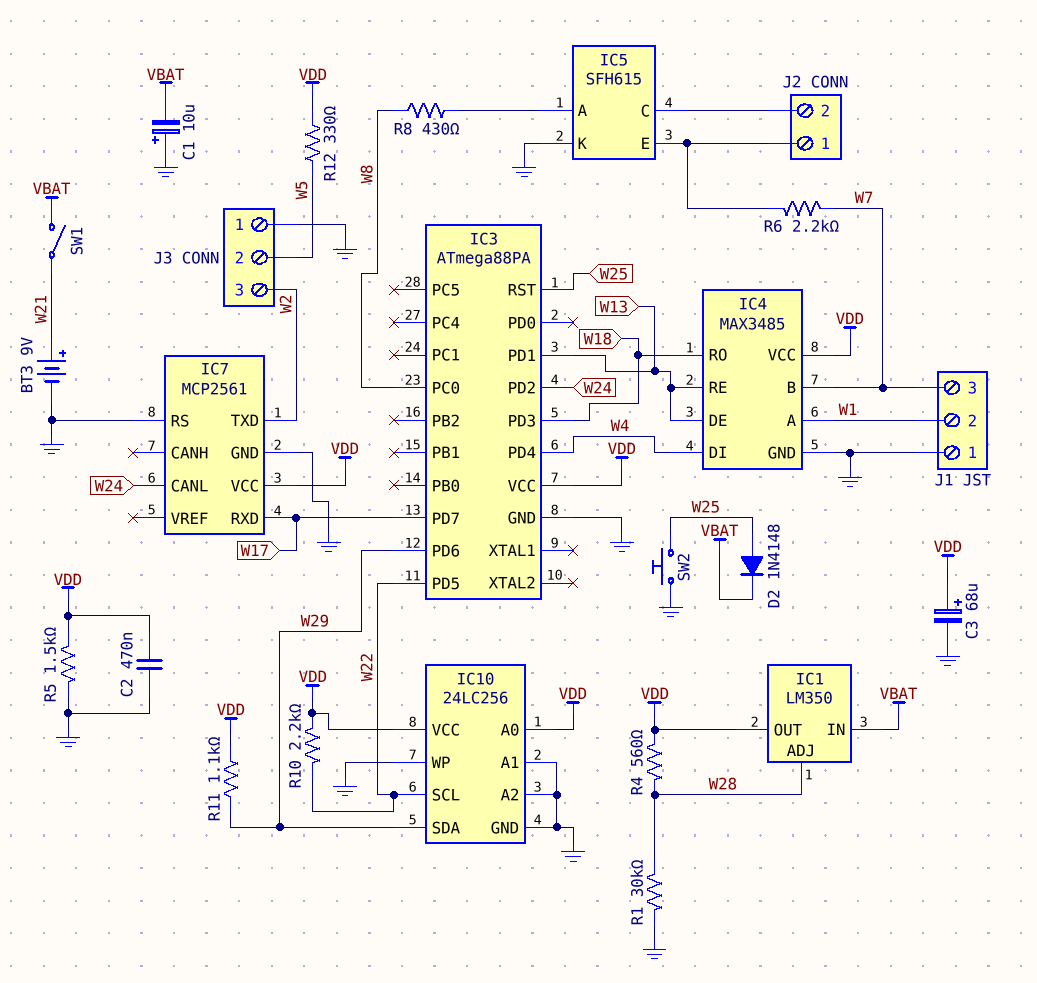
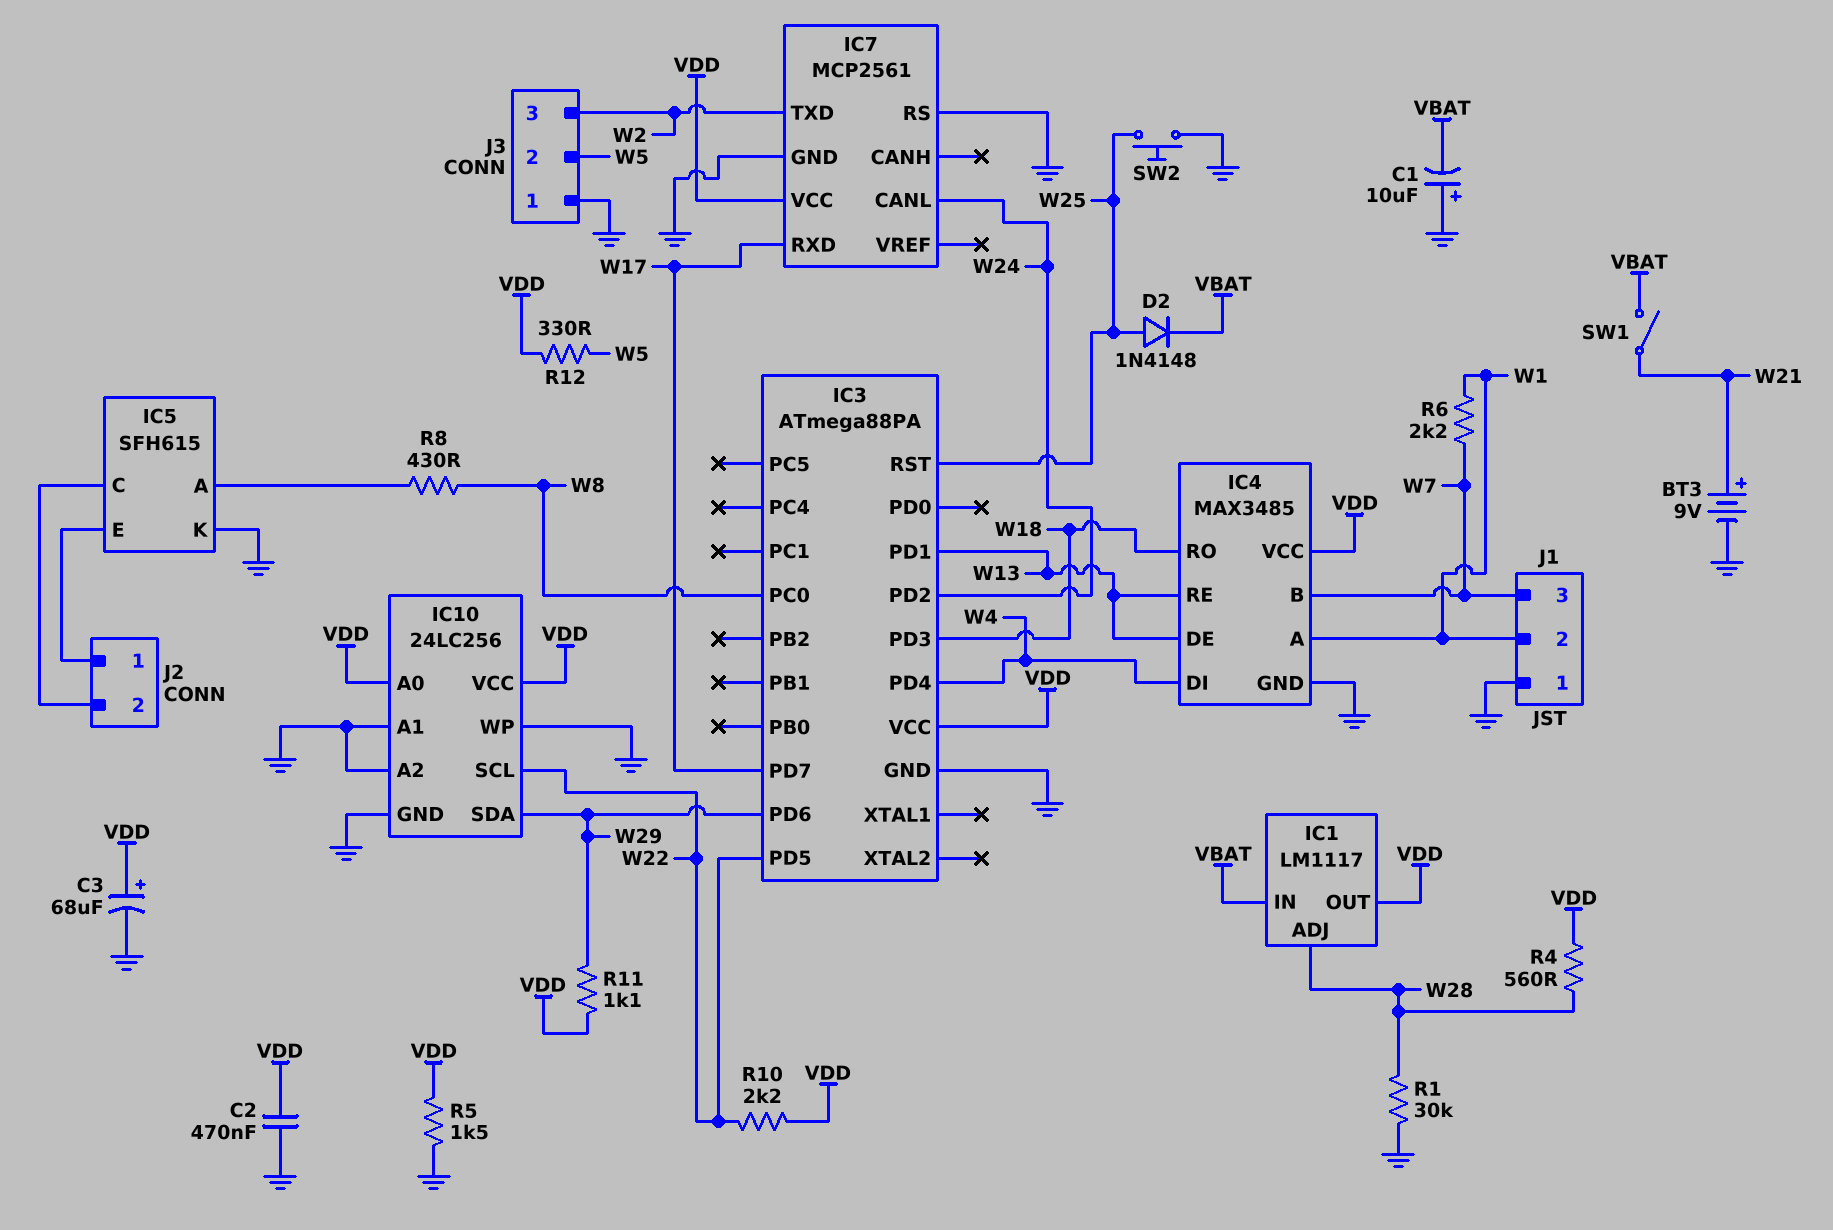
IC1: LM350 -> LM1117
R6: 2.2k (IC5/E, W7) -> 2.2k (W1, W7)

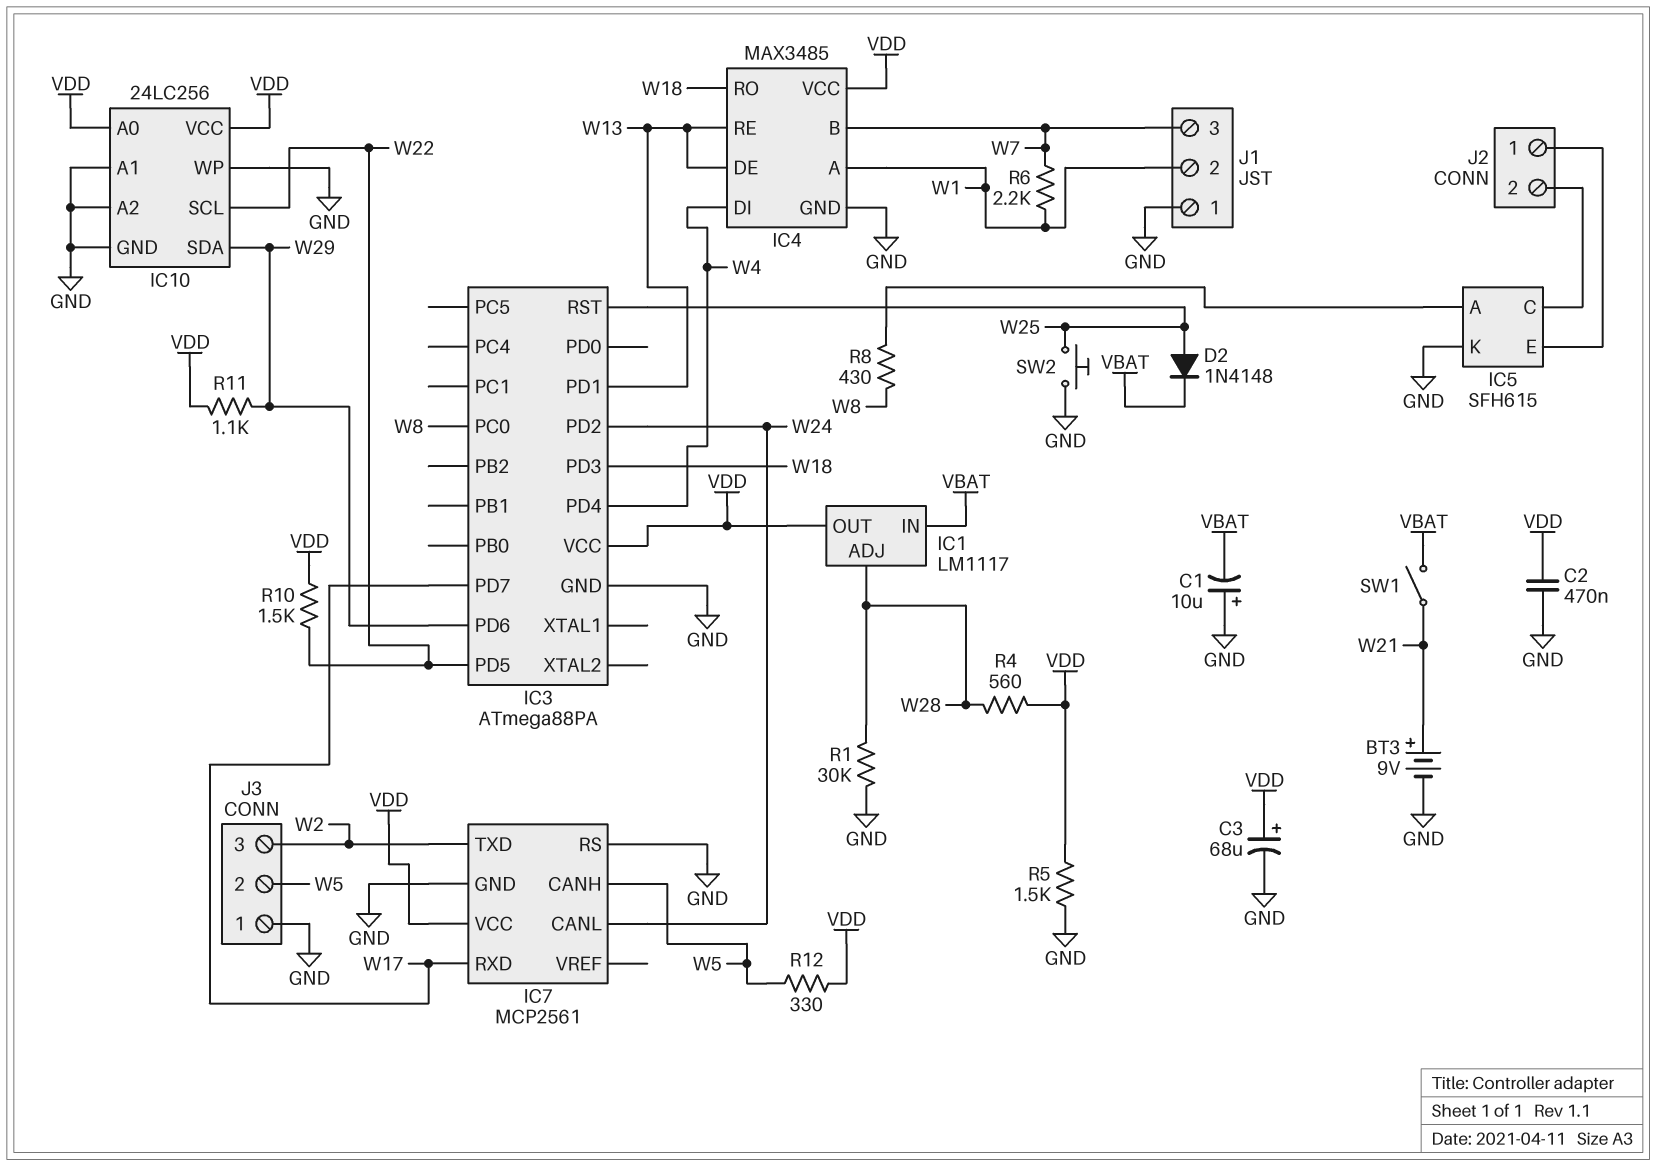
IC7 pin CANH: none -> W5
R10: 2.2k (VDD, W22) -> 1.5k (VDD, W22)

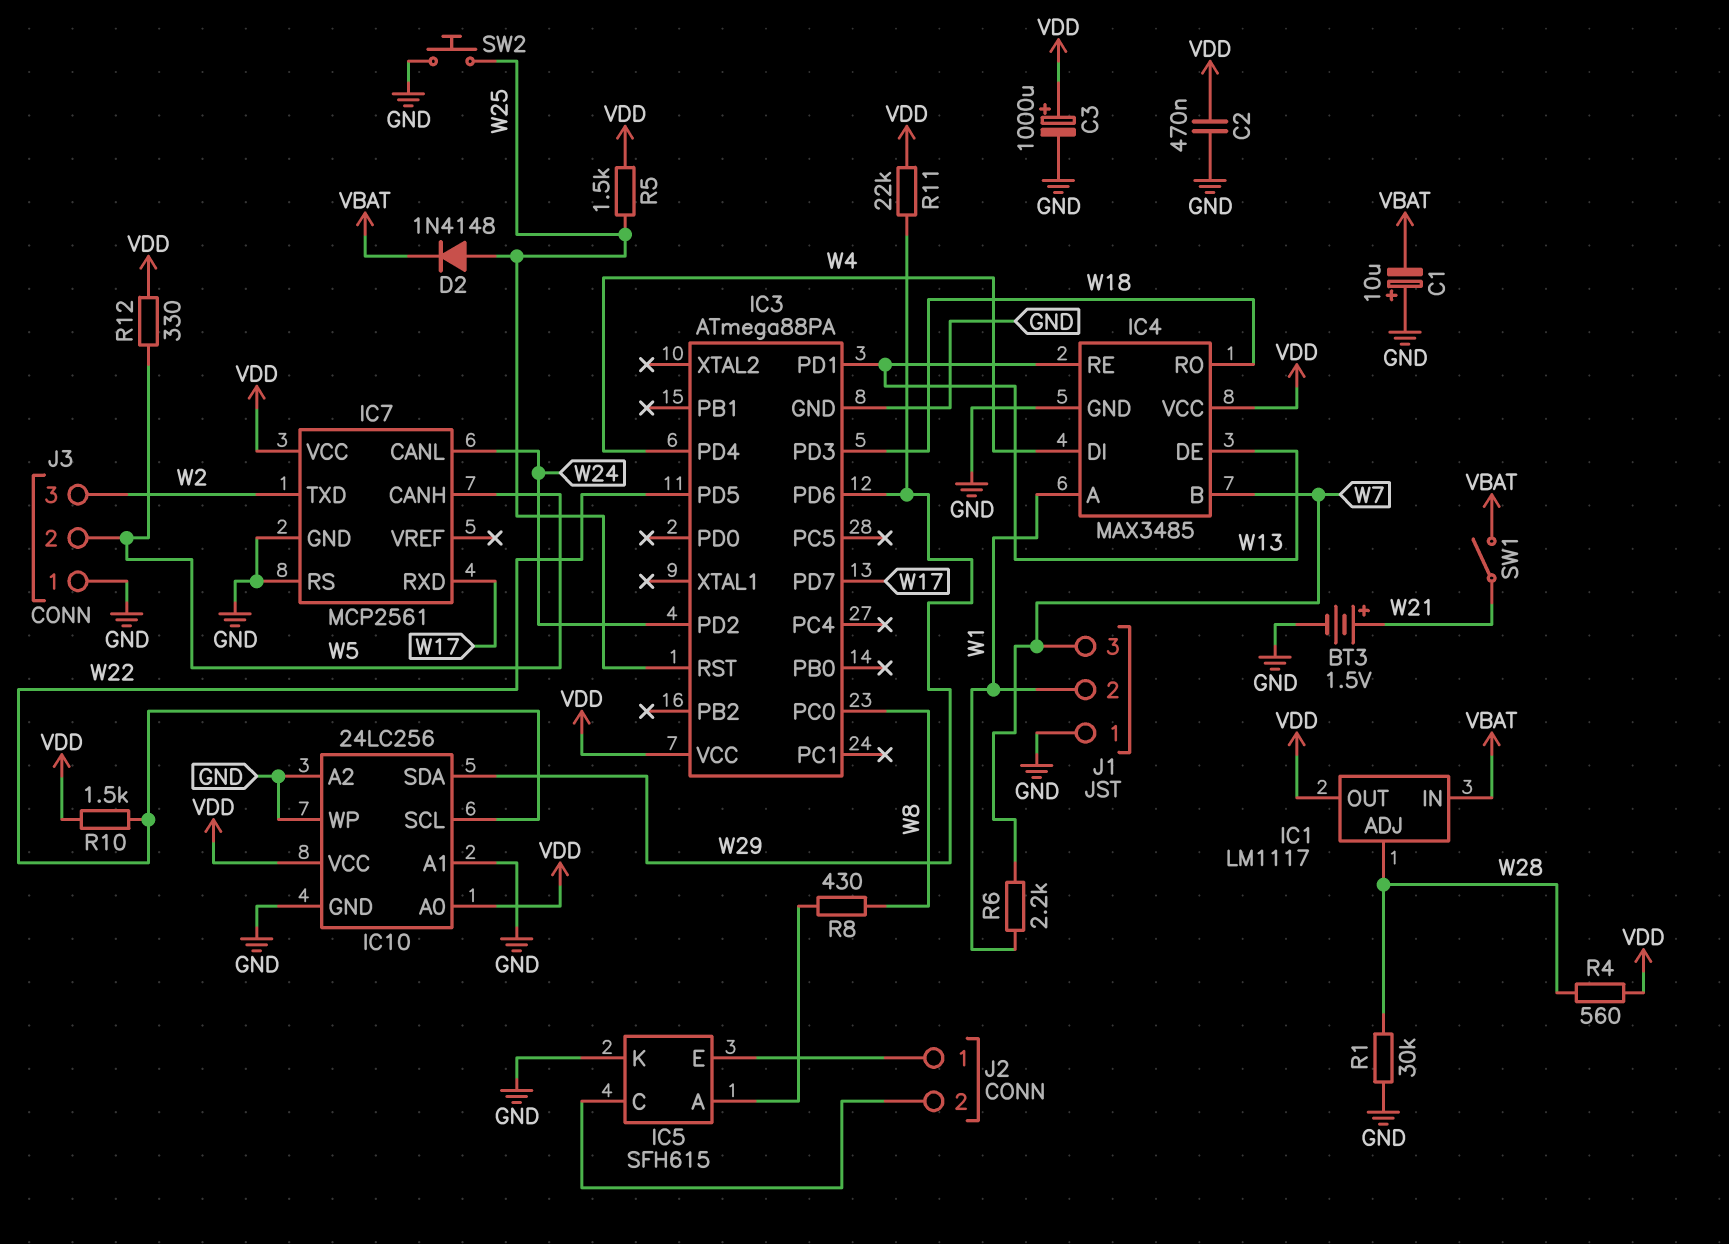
BT3: 9V (plus W21, minus GND) -> 1.5V (plus W21, minus GND)
C3: 68uF (plus VDD, minus GND) -> 1000uF (plus VDD, minus GND)
R5: 1.5k (GND, VDD) -> 1.5k (VDD, W25)
R11: 1.1k (VDD, W29) -> 22k (VDD, W29)

